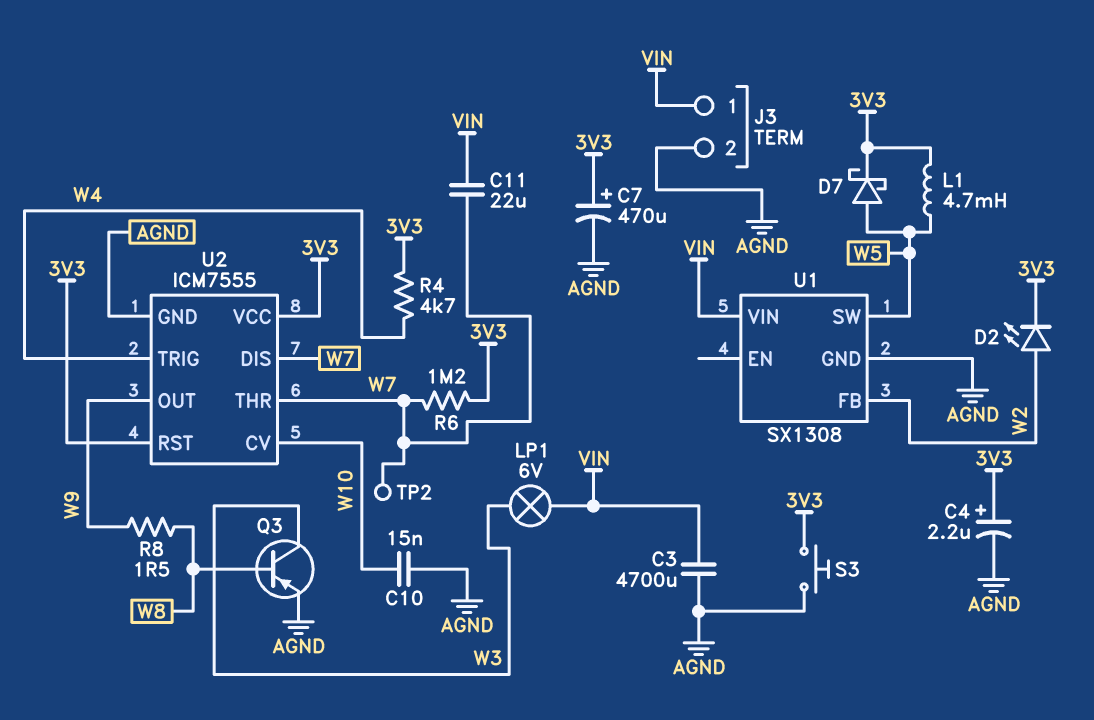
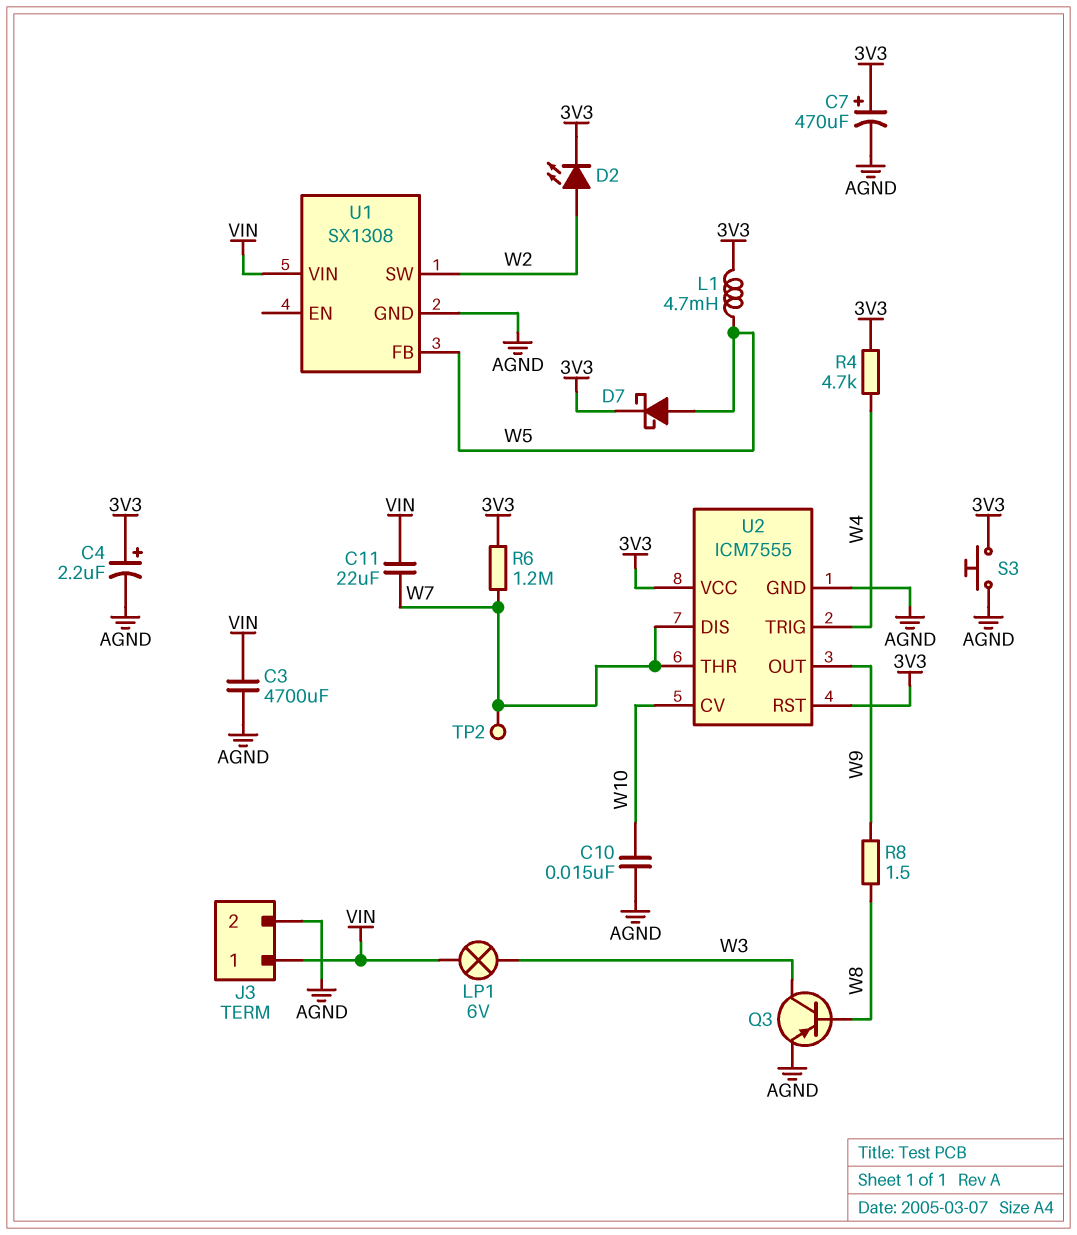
U1 pin FB: W2 -> W5
U1 pin SW: W5 -> W2

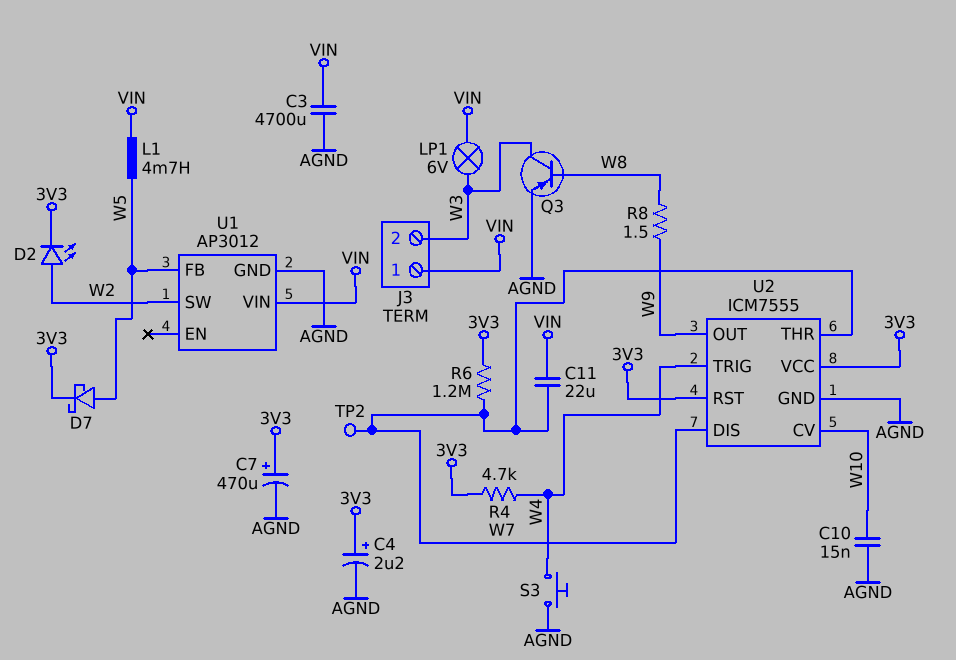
J3 pin 2: AGND -> W3
L1: 4.7mH (3V3, W5) -> 4.7mH (VIN, W5)
S3: button (3V3, AGND) -> button (AGND, W4)
U1: SX1308 -> AP3012

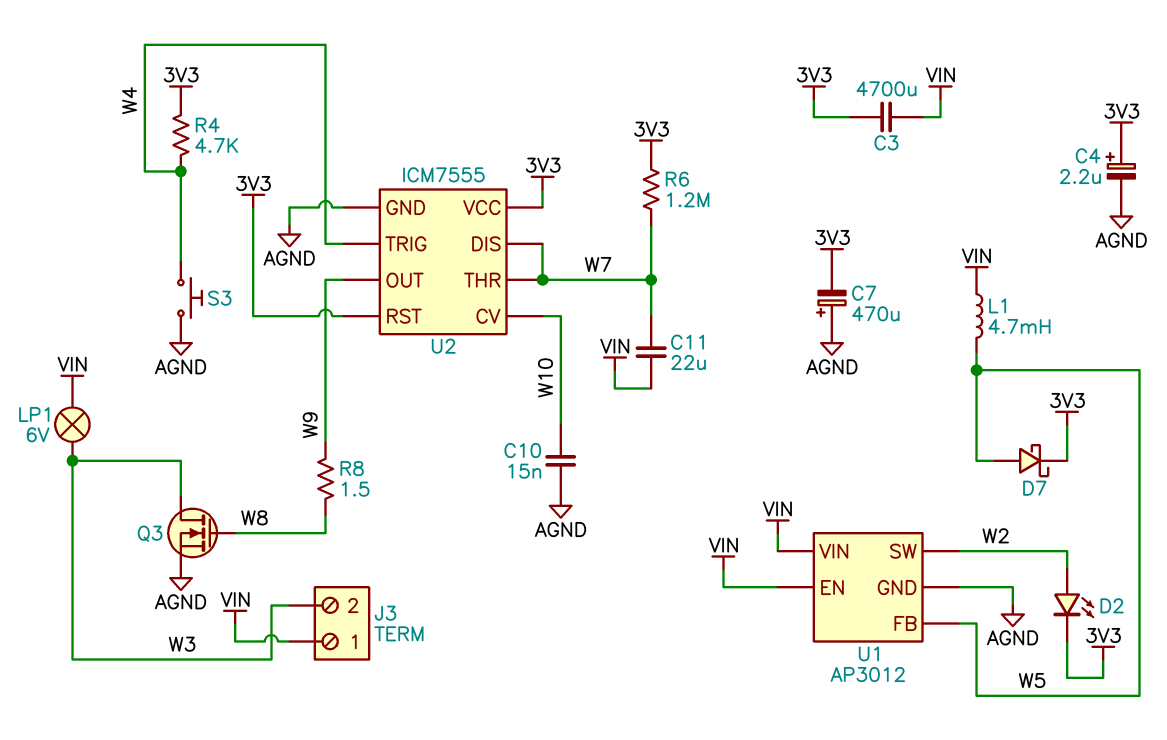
C3: 4700uF (AGND, VIN) -> 4700uF (3V3, VIN)
C7: 470uF (plus 3V3, minus AGND) -> 470uF (plus AGND, minus 3V3)
Q3: PNP (B W8, C W3, E AGND) -> NMOS (G W8, D W3, S AGND)
TP2: test point (W7) -> none
U1 pin EN: none -> VIN

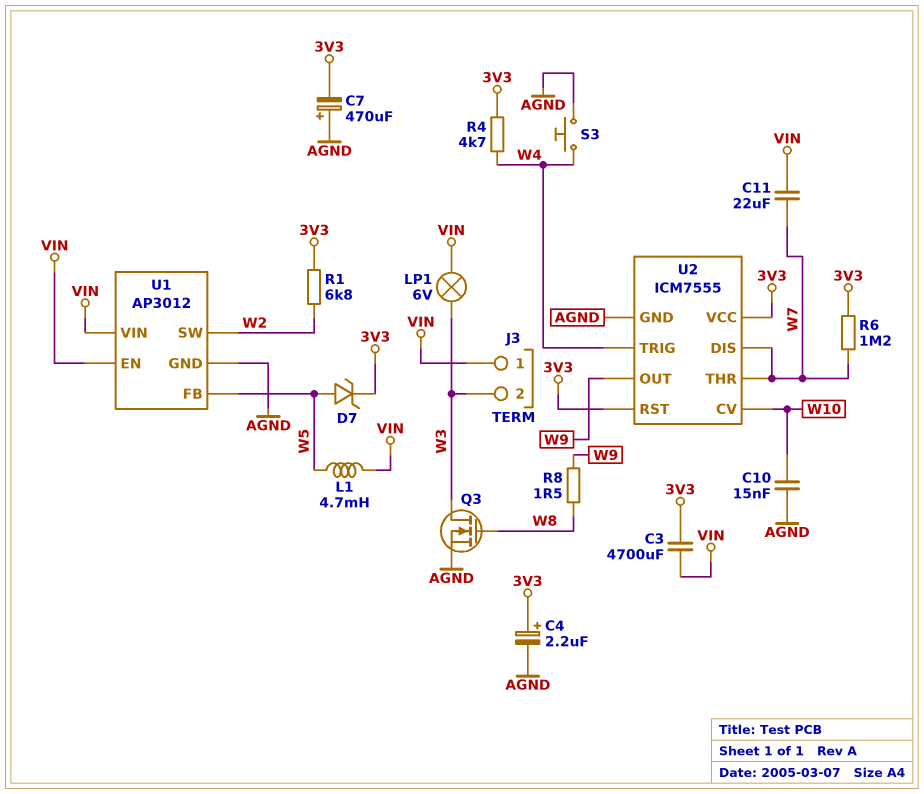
D2: LED (A W2, K 3V3) -> none
D7: schottky (A W5, K 3V3) -> zener (A W5, K 3V3)
R1: none -> 6.8k (3V3, W2)

